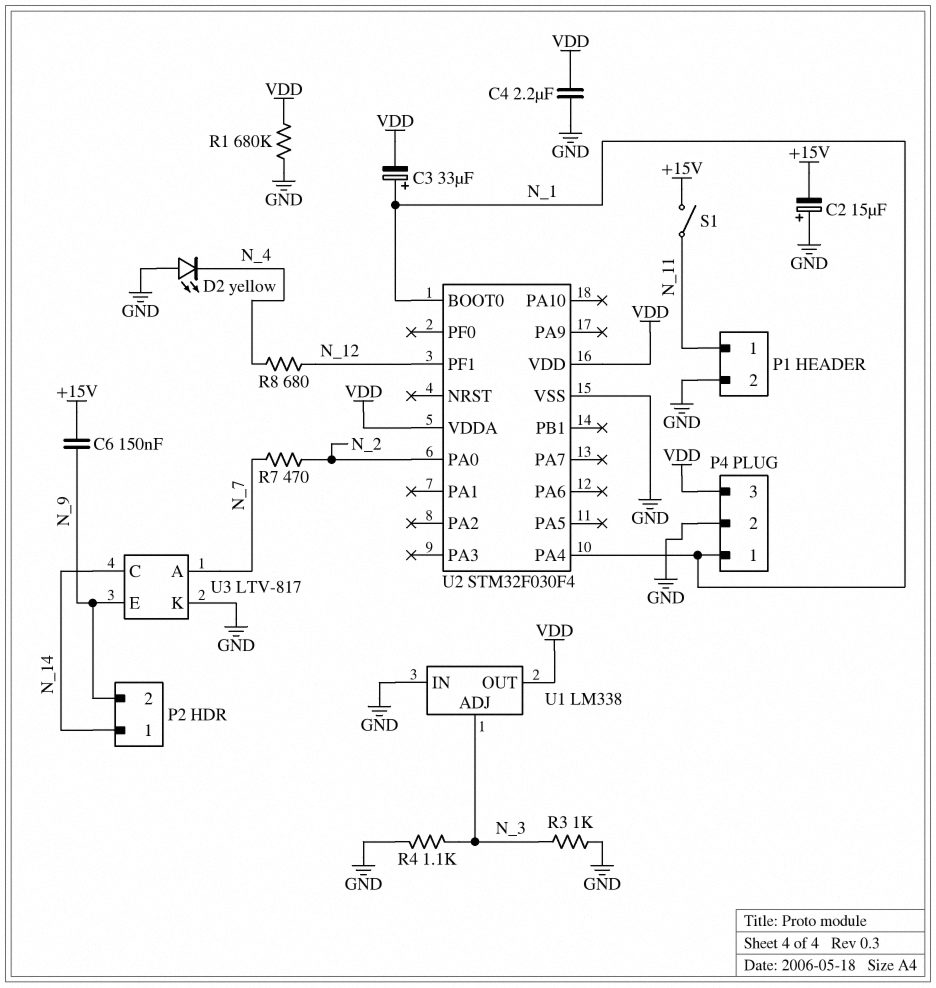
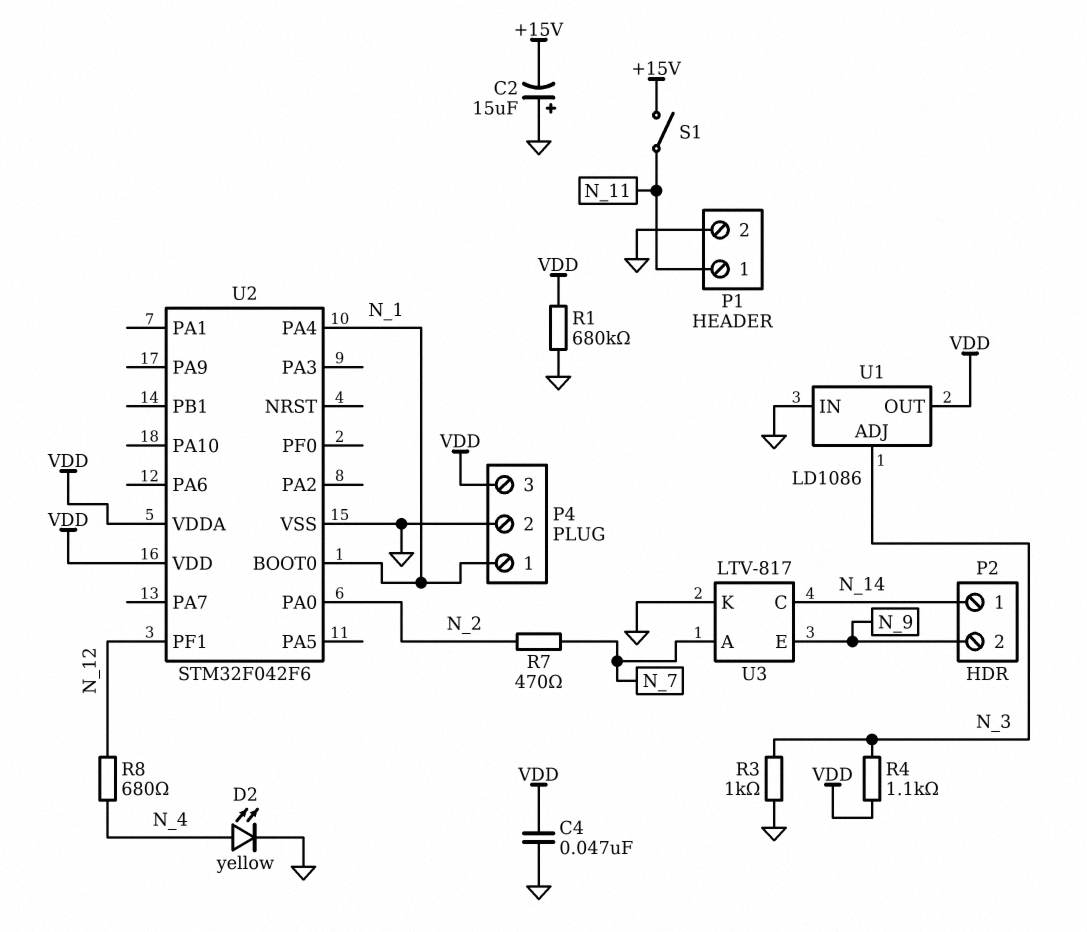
C3: 33uF (plus N_1, minus VDD) -> none
C4: 2.2uF (GND, VDD) -> 47nF (GND, VDD)
C6: 150nF (+15V, N_9) -> none
D2: LED yellow (A GND, K N_4) -> LED yellow (A N_4, K GND)
R4: 1.1k (GND, N_3) -> 1.1k (N_3, VDD)
U1: LM338 -> LD1086
U2: STM32F030F4 -> STM32F042F6

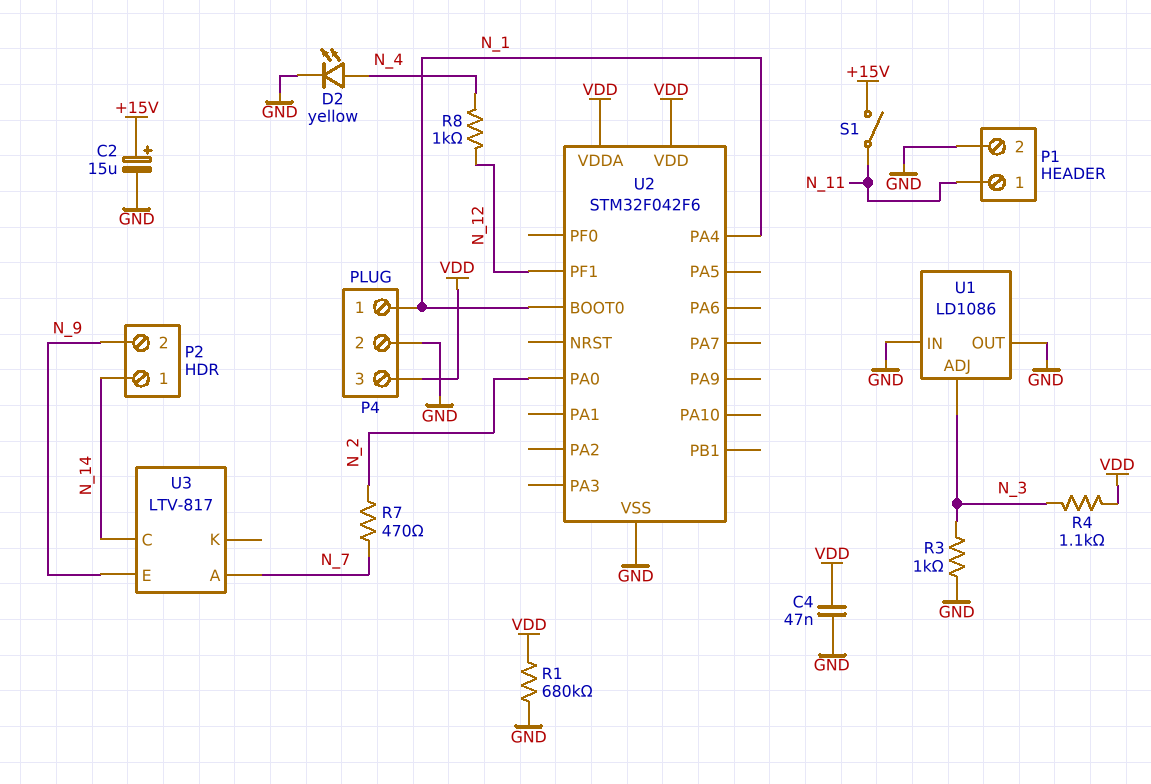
C2: 15uF (plus GND, minus +15V) -> 15uF (plus +15V, minus GND)
R8: 680 (N_4, N_12) -> 1k (N_4, N_12)
U1 pin OUT: VDD -> GND
U3 pin K: GND -> none

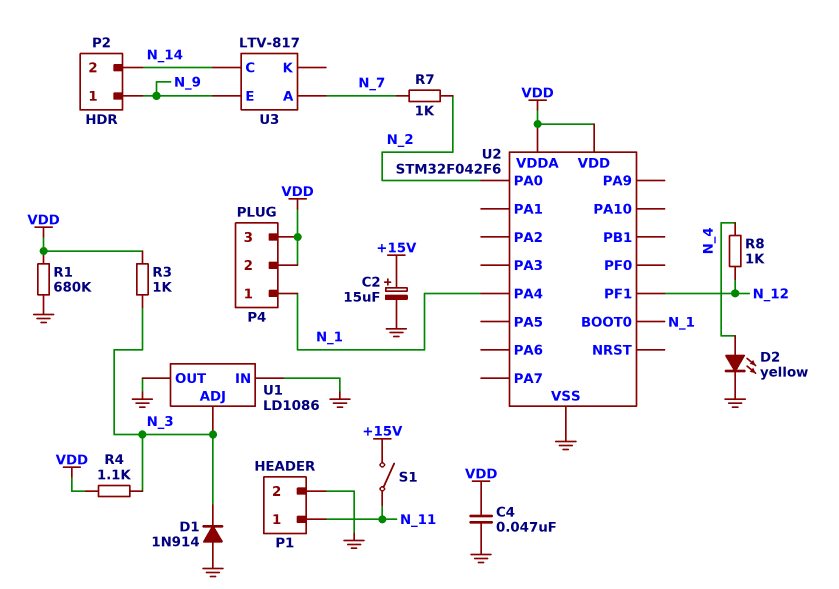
D1: none -> diode 1N914 (A GND, K N_3)
P2 pin 1: N_14 -> N_9
P2 pin 2: N_9 -> N_14
P4 pin 2: GND -> VDD
R3: 1k (GND, N_3) -> 1k (N_3, VDD)
R7: 470 (N_2, N_7) -> 1k (N_2, N_7)

